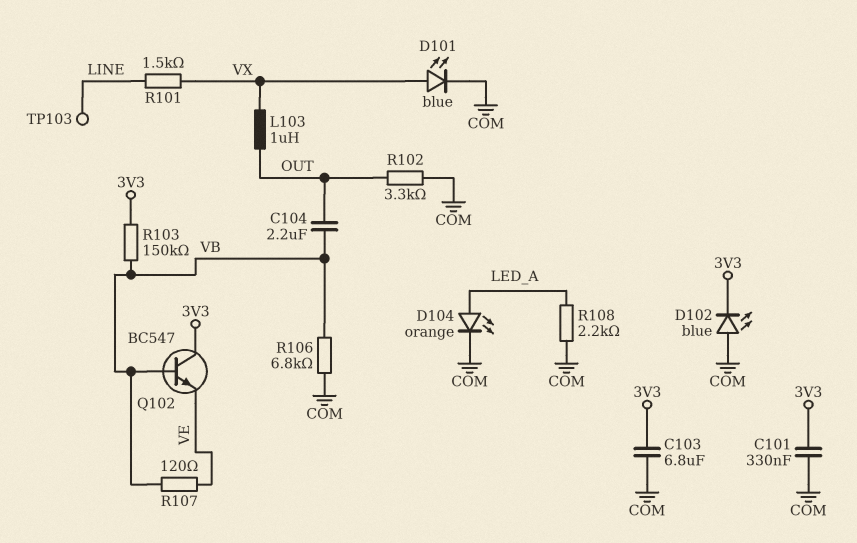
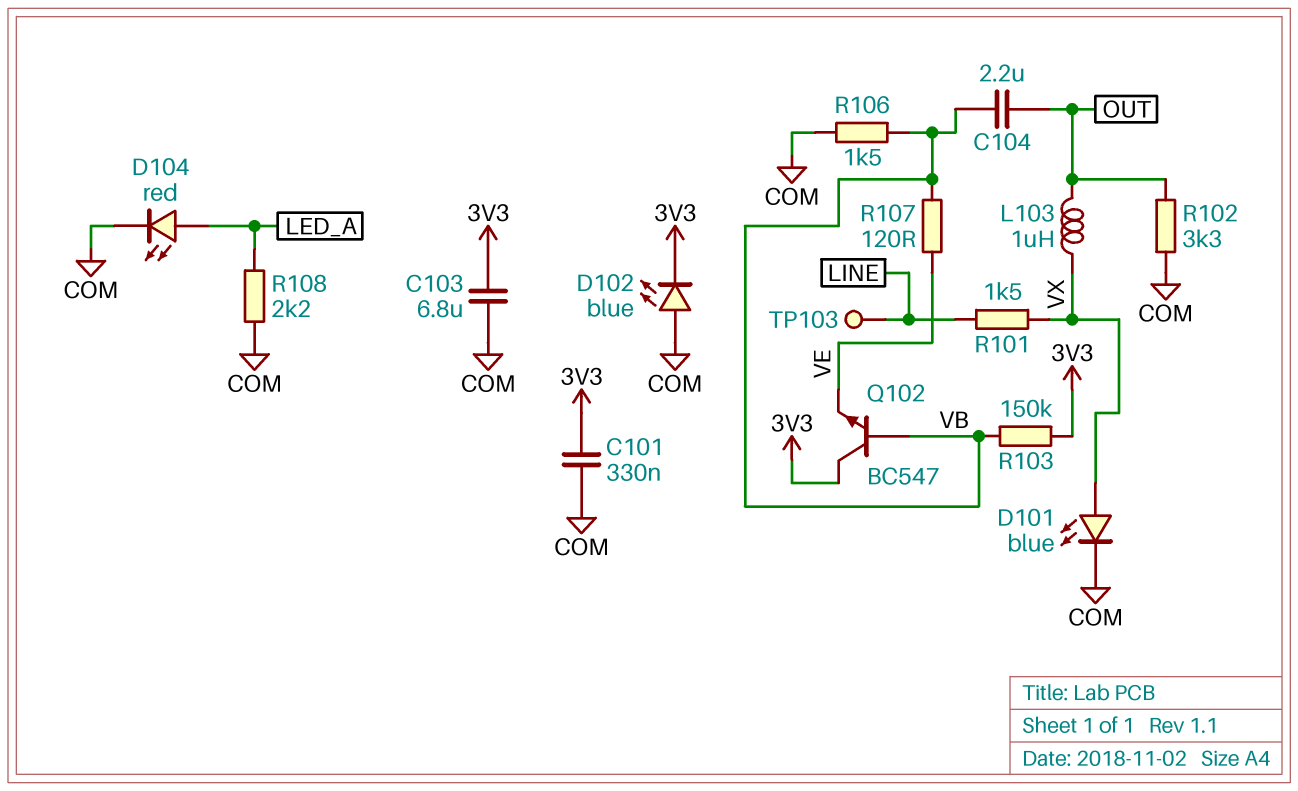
D104: LED orange (A LED_A, K COM) -> LED red (A LED_A, K COM)
R106: 6.8k (COM, VB) -> 1.5k (COM, VB)

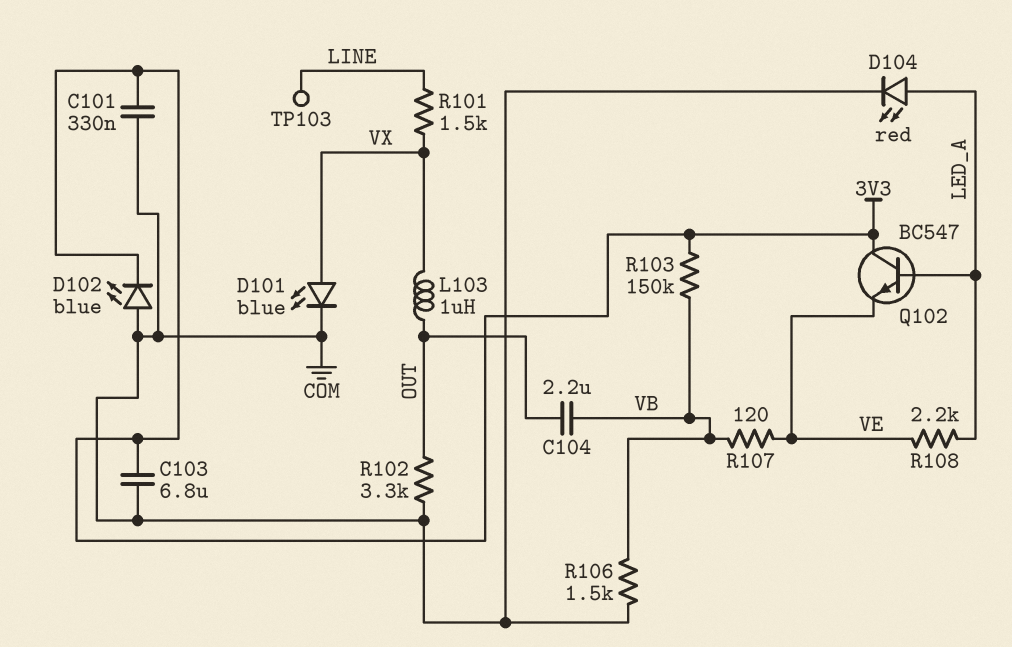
Q102: NPN BC547 (B VB, C 3V3, E VE) -> NPN BC547 (B LED_A, C 3V3, E VE)
R108: 2.2k (COM, LED_A) -> 2.2k (LED_A, VE)

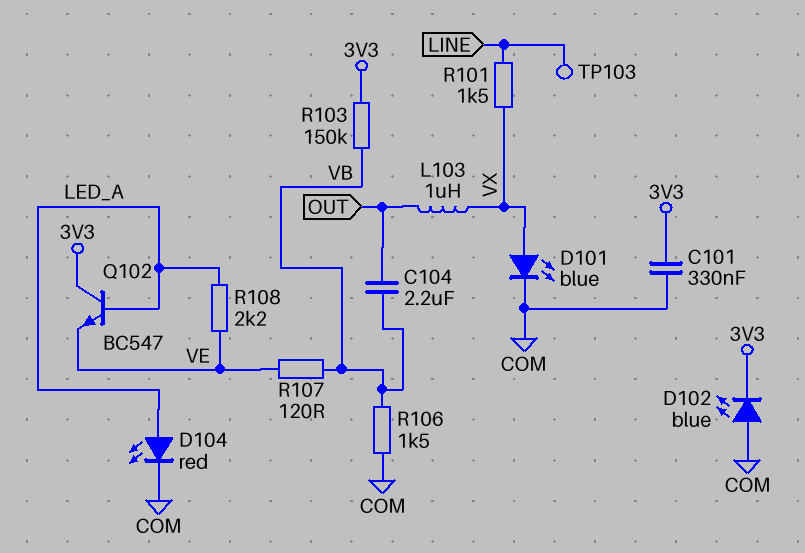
C103: 6.8uF (3V3, COM) -> none
R102: 3.3k (COM, OUT) -> none

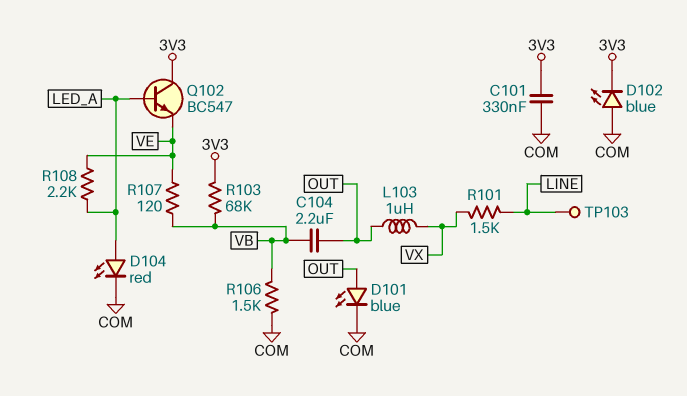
D101: LED blue (A VX, K COM) -> LED blue (A OUT, K COM)
R103: 150k (3V3, VB) -> 68k (3V3, VB)

